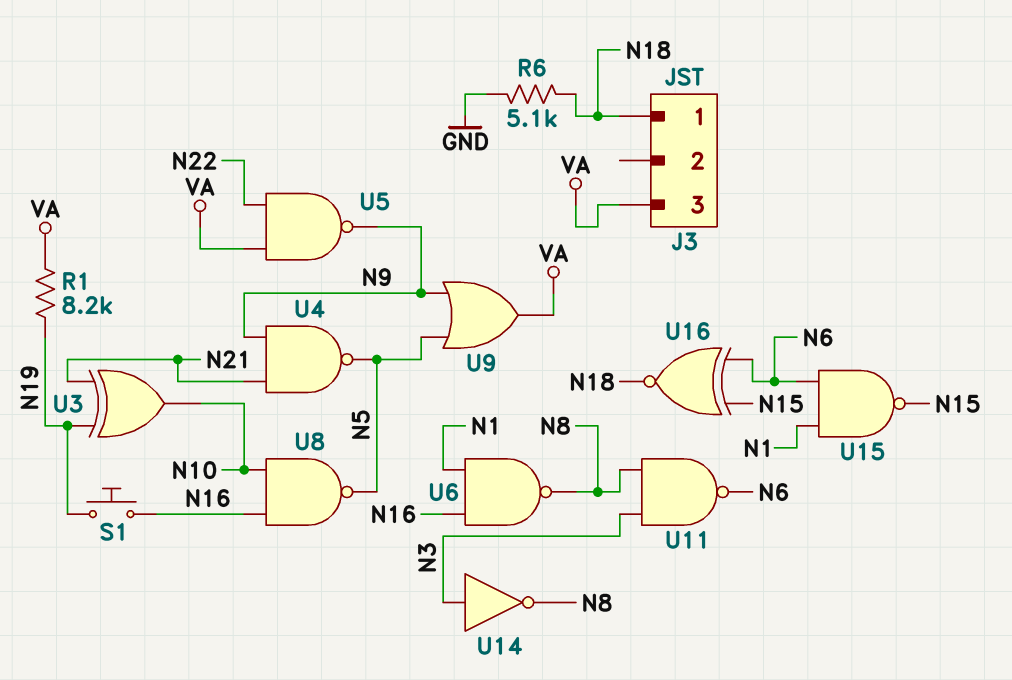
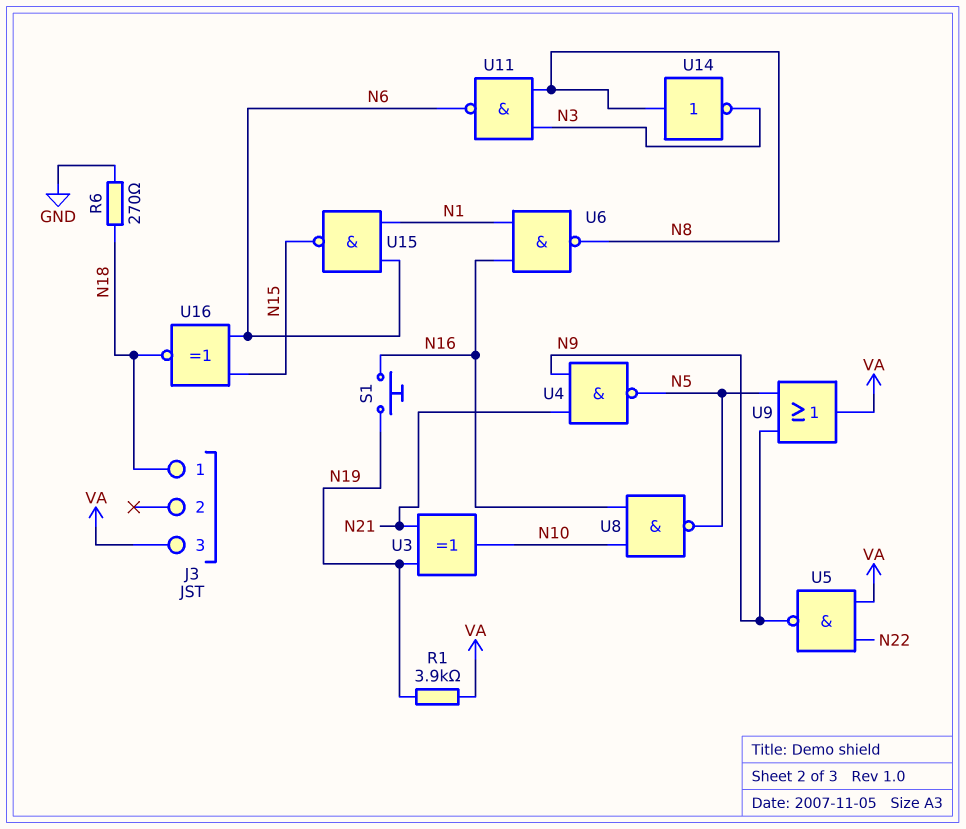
R1: 8.2k (N19, VA) -> 3.9k (N19, VA)
R6: 5.1k (GND, N18) -> 270 (GND, N18)
U14: NOT (in N3, out N8) -> NOT (in N8, out N3)

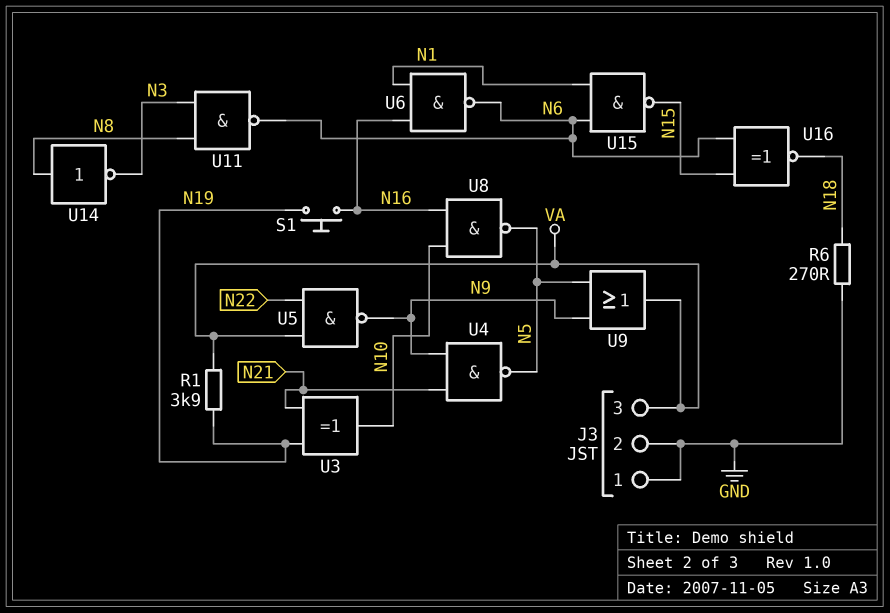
J3 pin 1: N18 -> GND
J3 pin 2: none -> GND
U6: NAND (in N1, in N16, out N8) -> NAND (in N1, in N16, out N6)

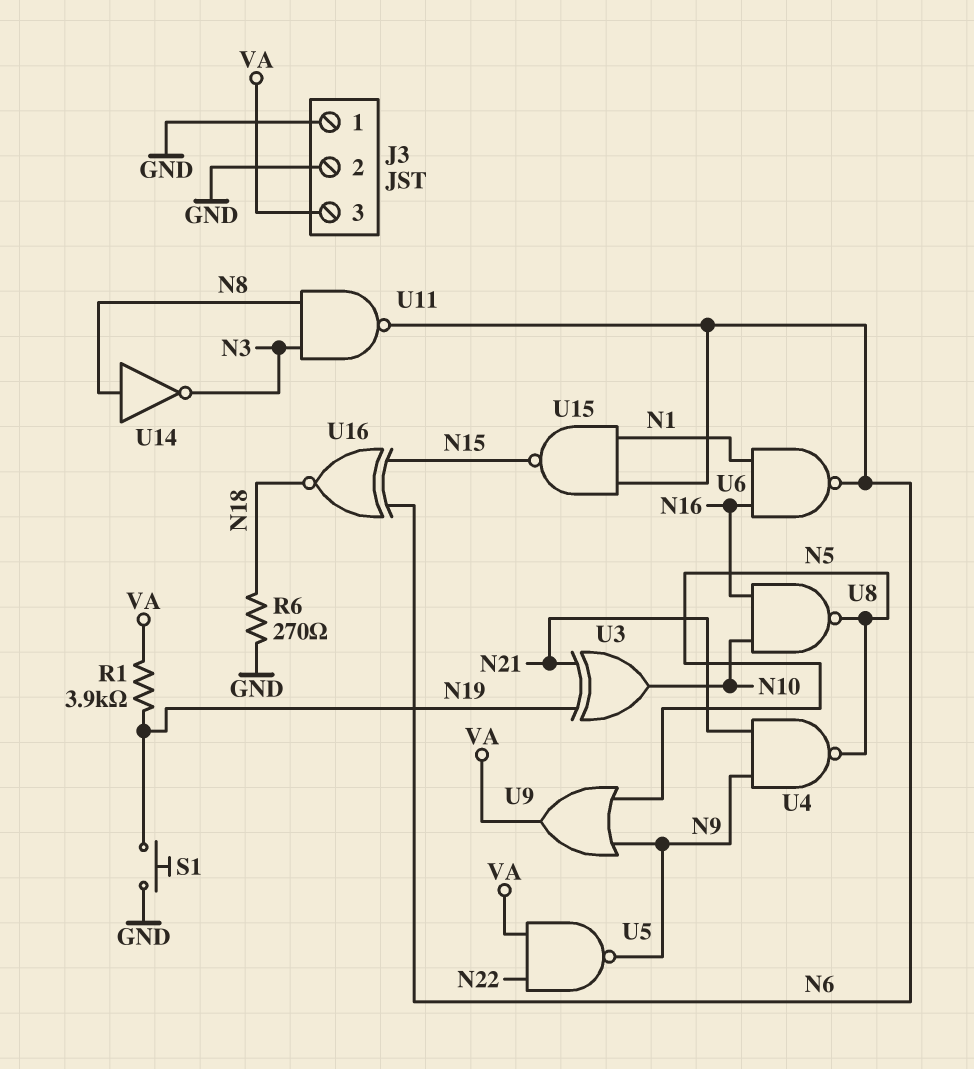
S1: button (N16, N19) -> button (GND, N19)

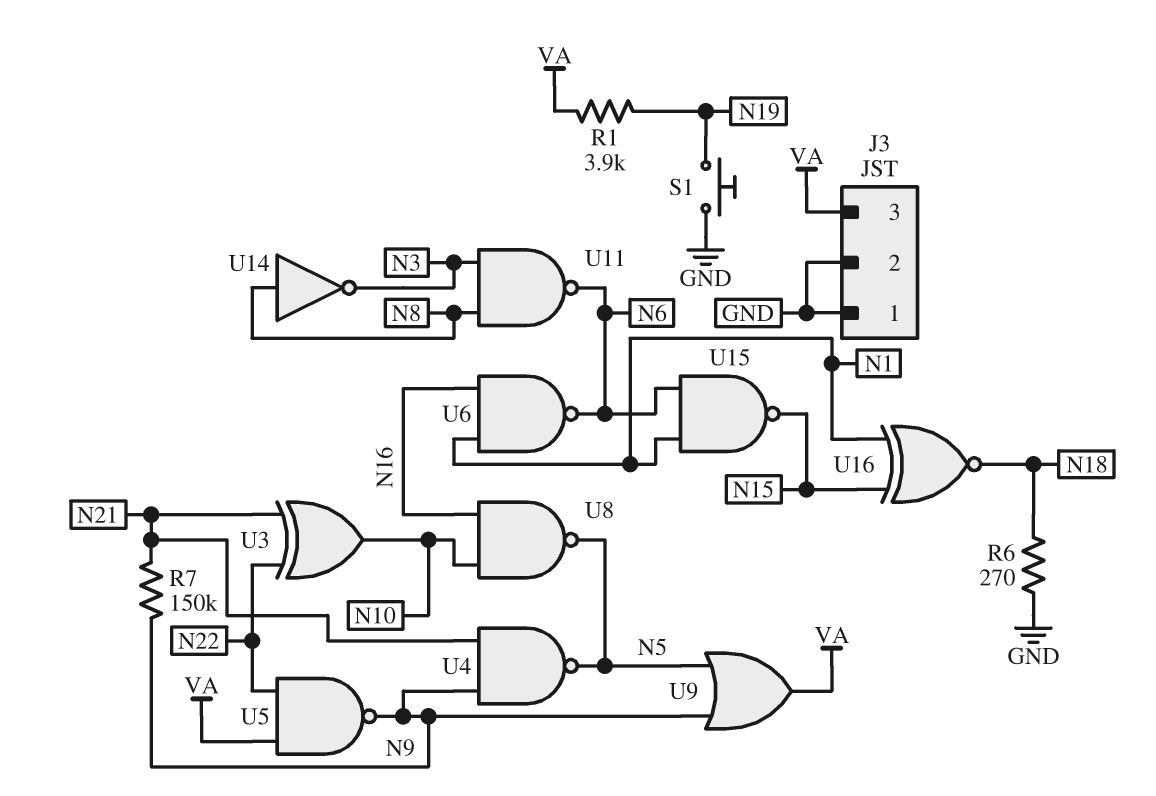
R7: none -> 150k (N9, N21)
U3: XOR (in N19, in N21, out N10) -> XOR (in N21, in N22, out N10)
U16: XNOR (in N6, in N15, out N18) -> XNOR (in N1, in N15, out N18)

